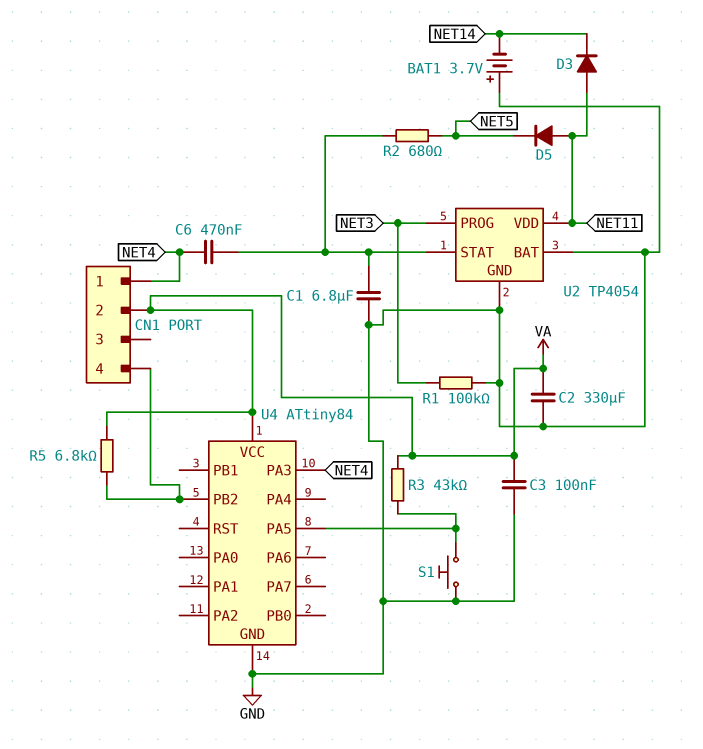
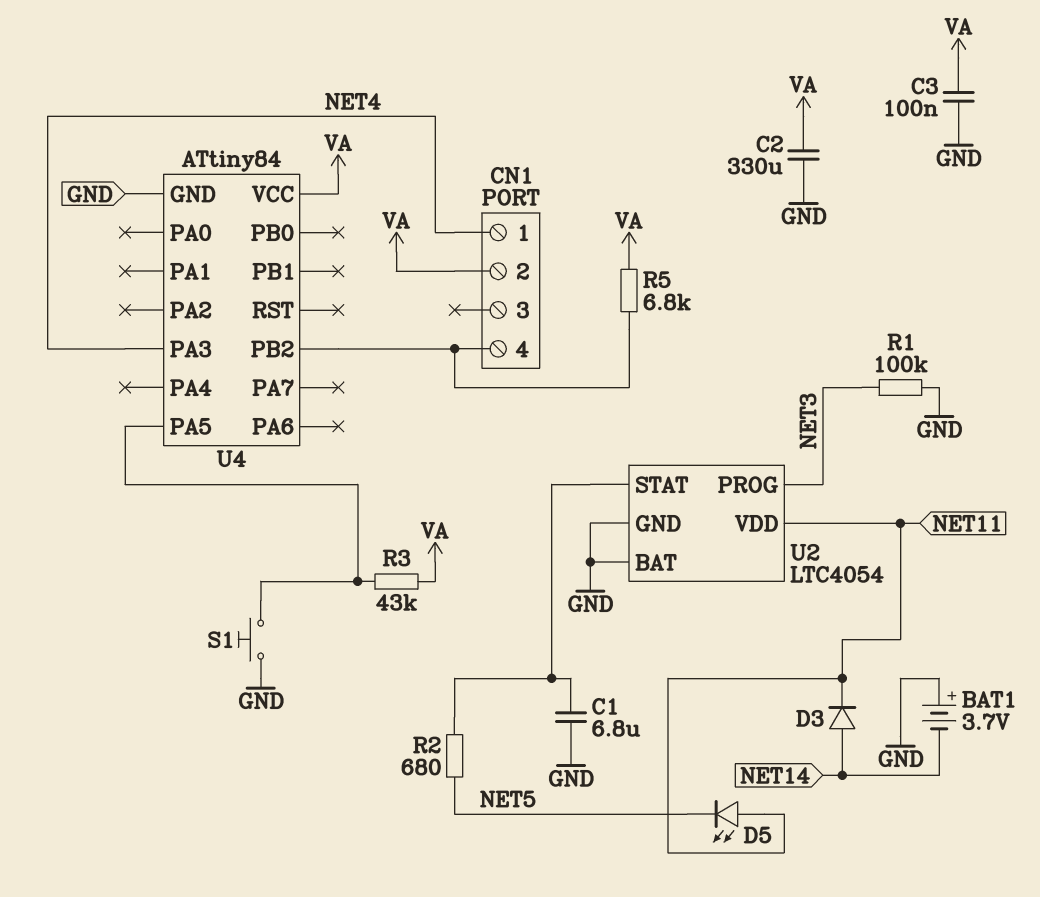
C6: 470nF (NET4, U2/STAT) -> none
D3: diode (A NET11, K NET14) -> diode (A NET14, K NET11)
D5: diode (A NET11, K NET5) -> LED (A NET11, K NET5)
U2: TP4054 -> LTC4054

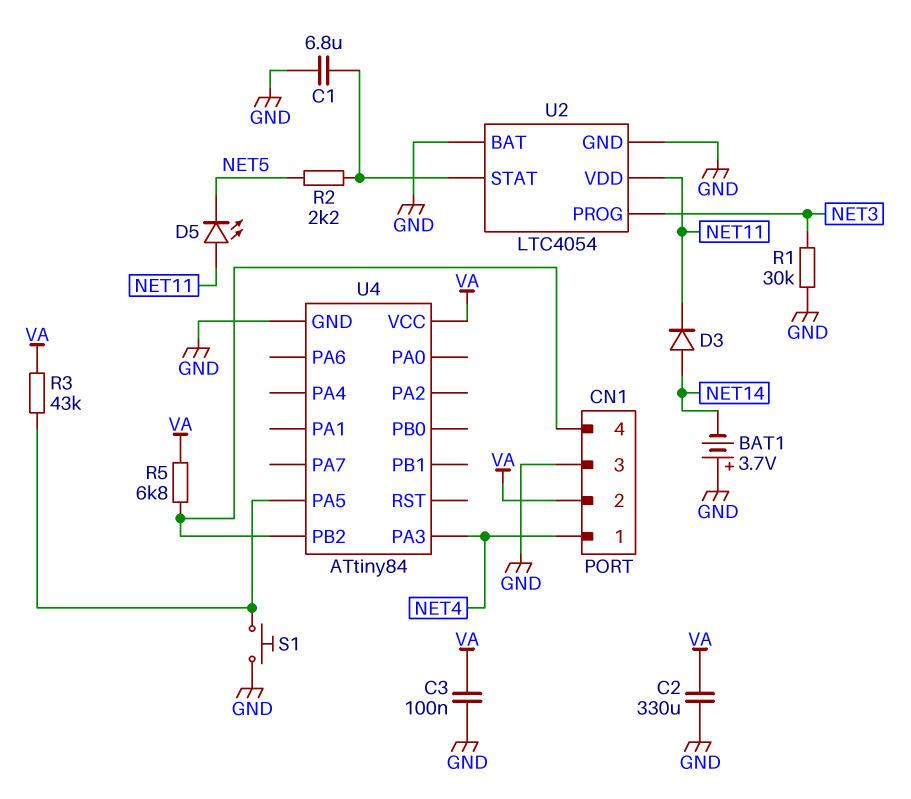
CN1 pin 3: none -> GND
R1: 100k (GND, NET3) -> 30k (GND, NET3)
R2: 680 (NET5, U2/STAT) -> 2.2k (NET5, U2/STAT)

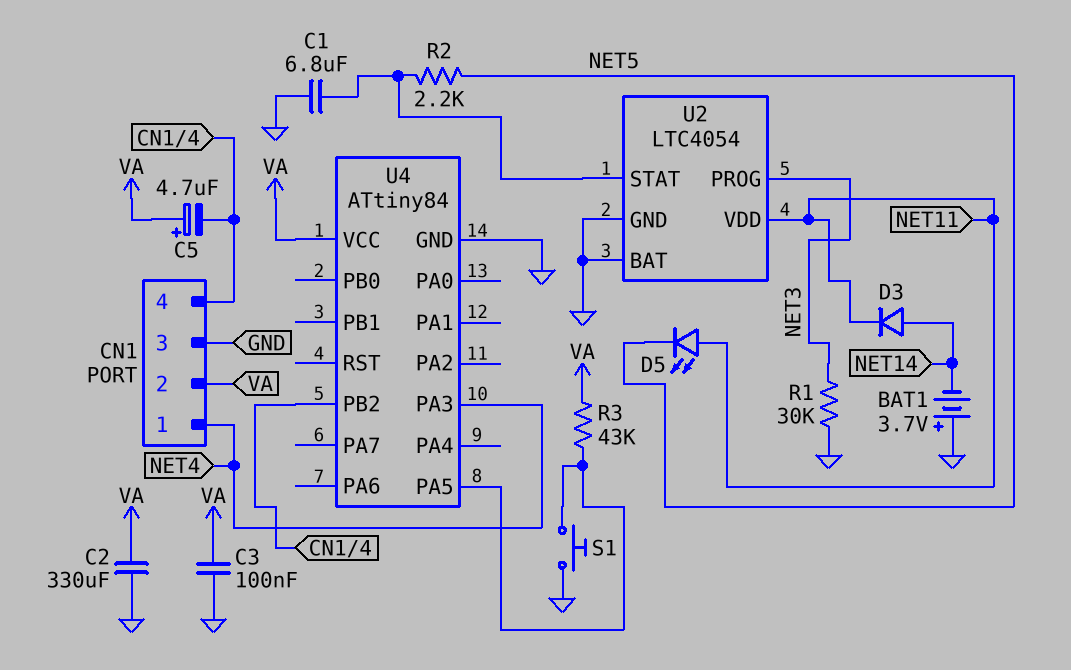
C5: none -> 4.7uF (plus VA, minus CN1/4)
R5: 6.8k (CN1/4, VA) -> none

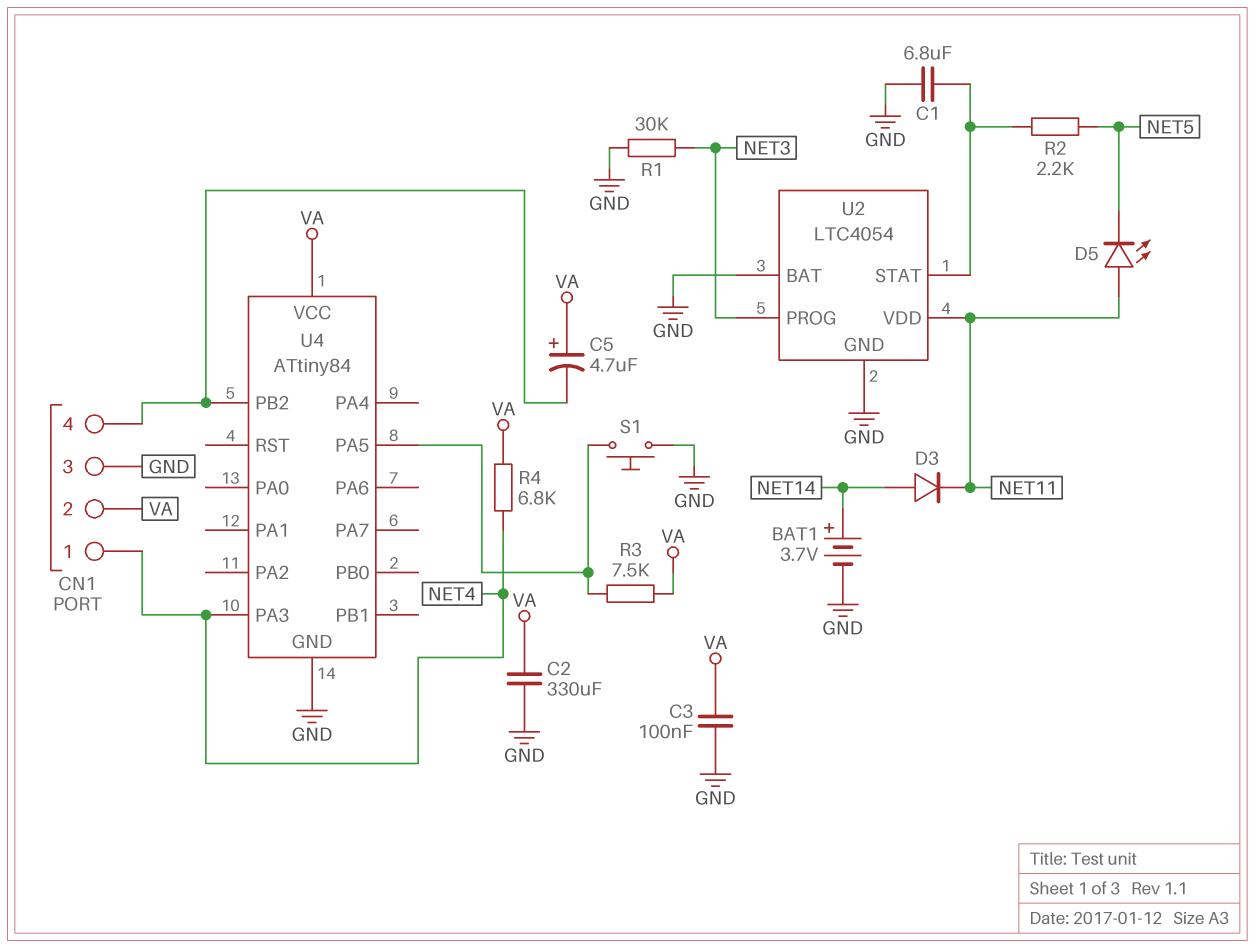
BAT1: 3.7V (plus GND, minus NET14) -> 3.7V (plus NET14, minus GND)
R3: 43k (U4/PA5, VA) -> 7.5k (U4/PA5, VA)
R4: none -> 6.8k (NET4, VA)

